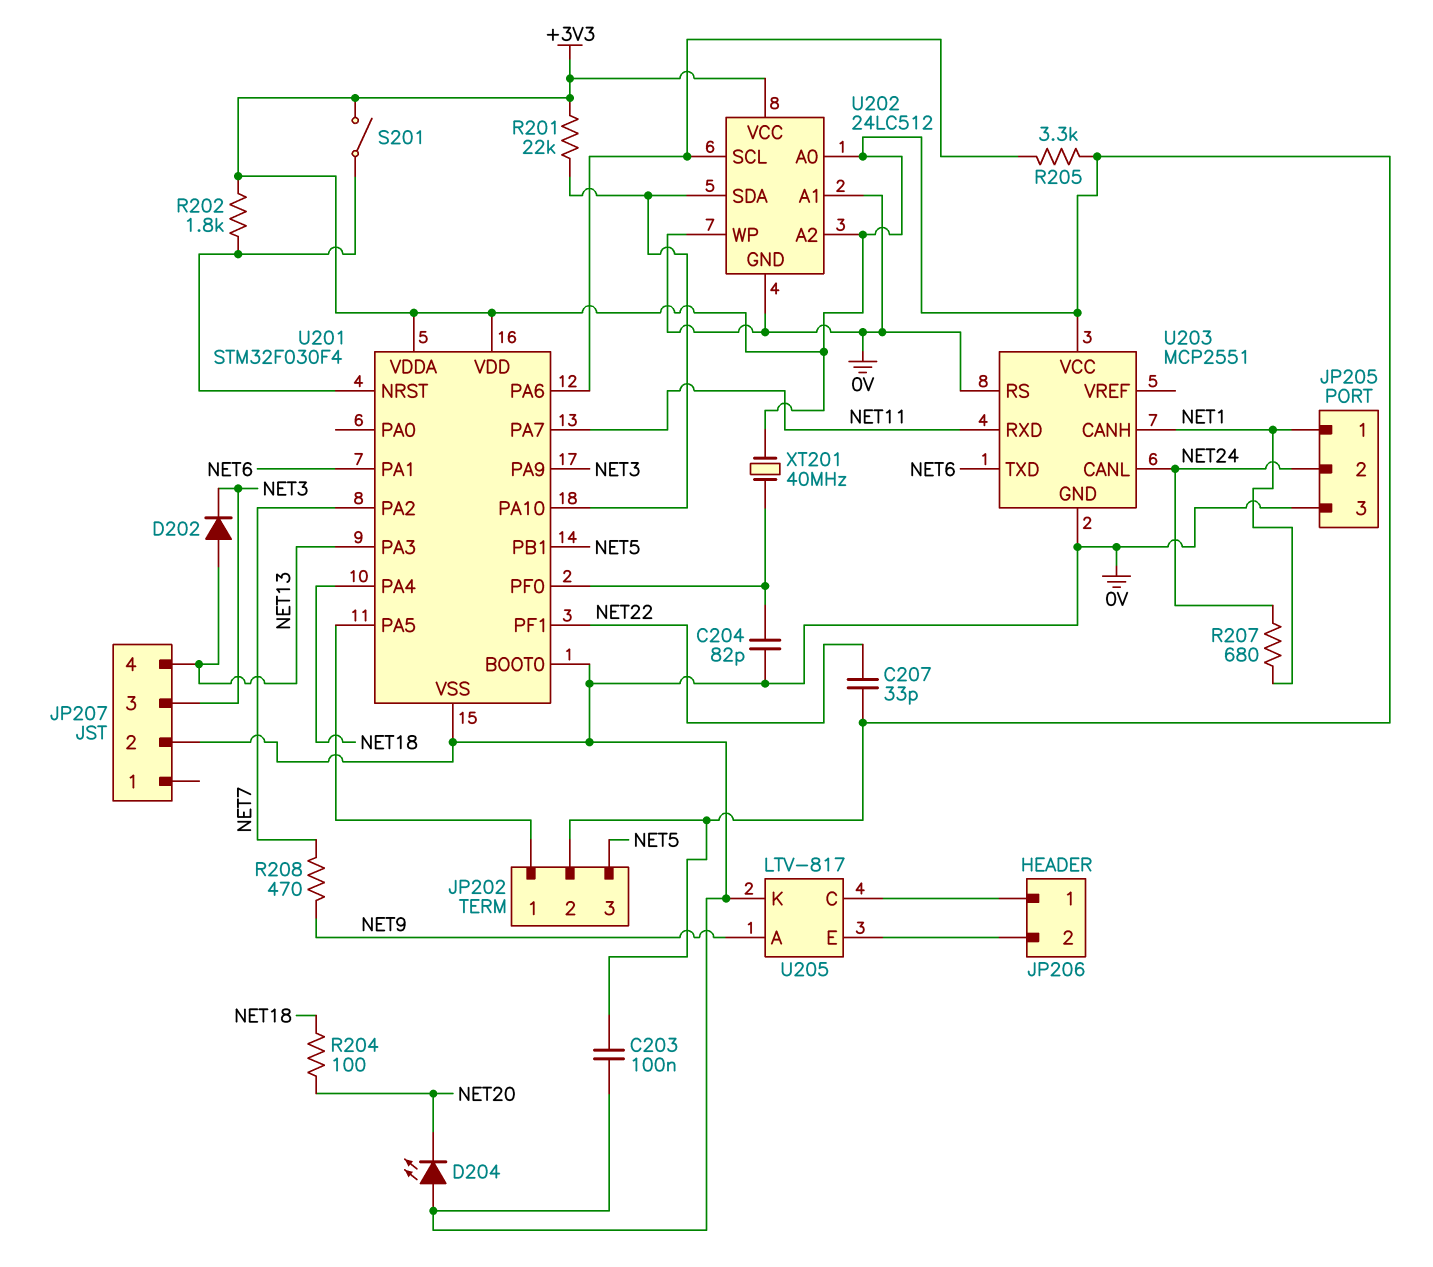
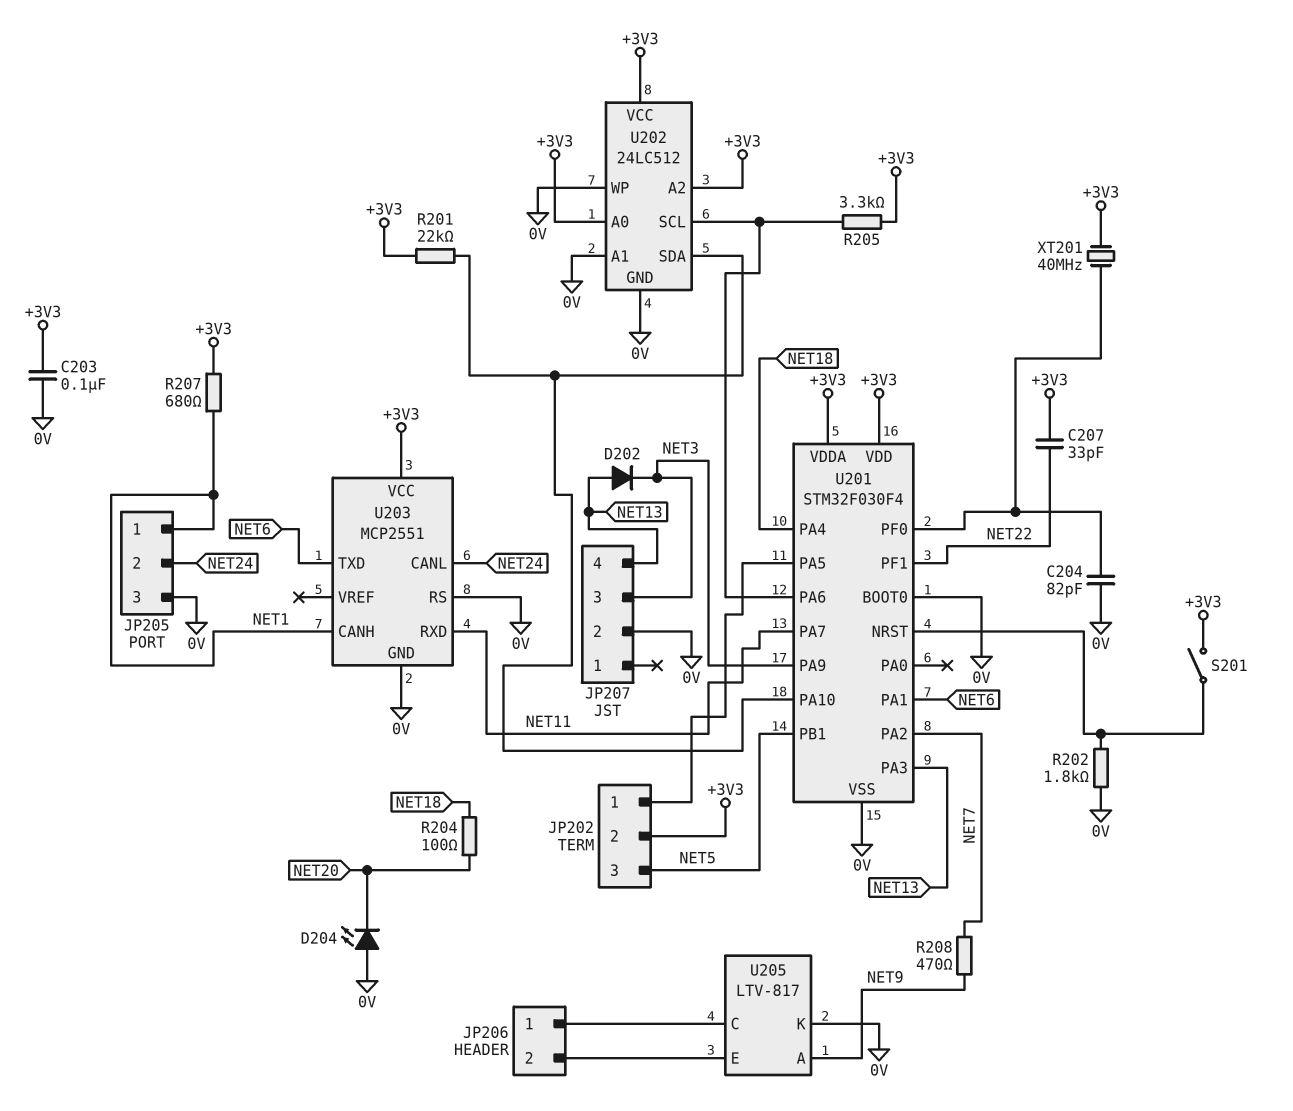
R202: 1.8k (+3V3, U201/NRST) -> 1.8k (0V, U201/NRST)
R207: 680 (NET1, NET24) -> 680 (+3V3, NET1)

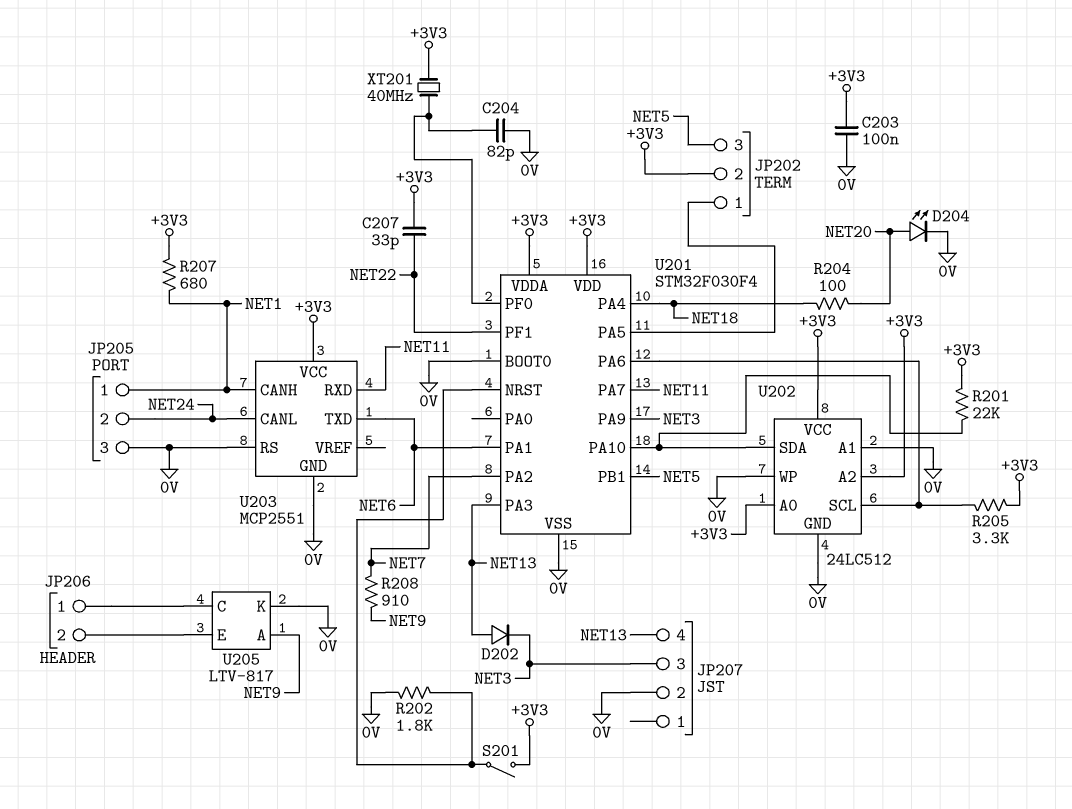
D204: LED (A 0V, K NET20) -> LED (A NET20, K 0V)
R208: 470 (NET7, NET9) -> 910 (NET7, NET9)

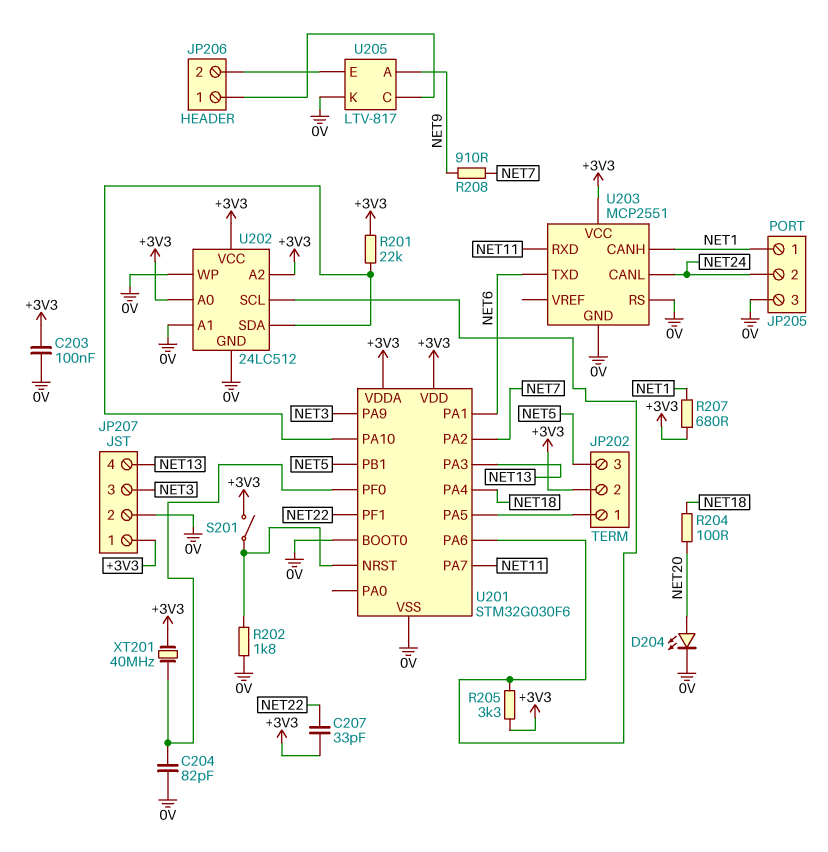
D202: diode (A NET13, K NET3) -> none
JP207 pin 1: none -> +3V3
U201: STM32F030F4 -> STM32G030F6

